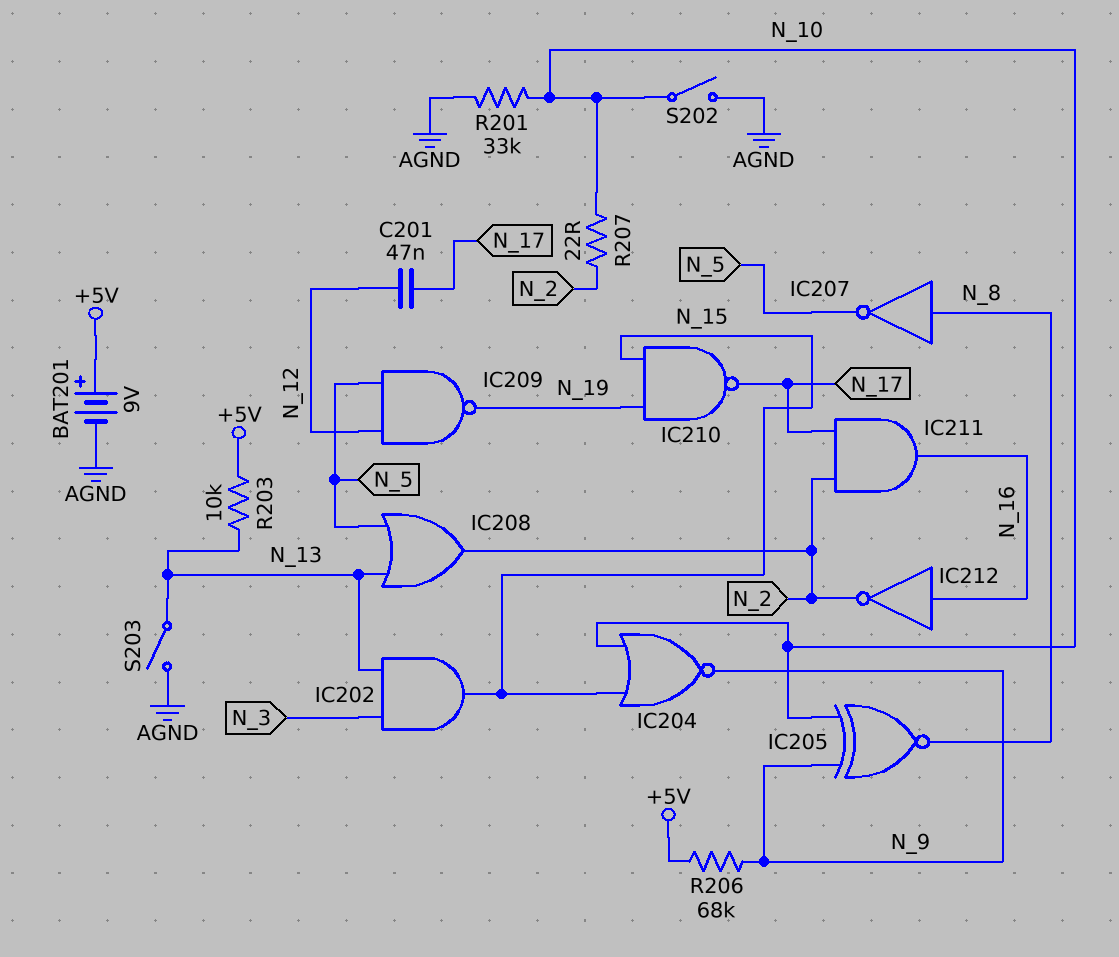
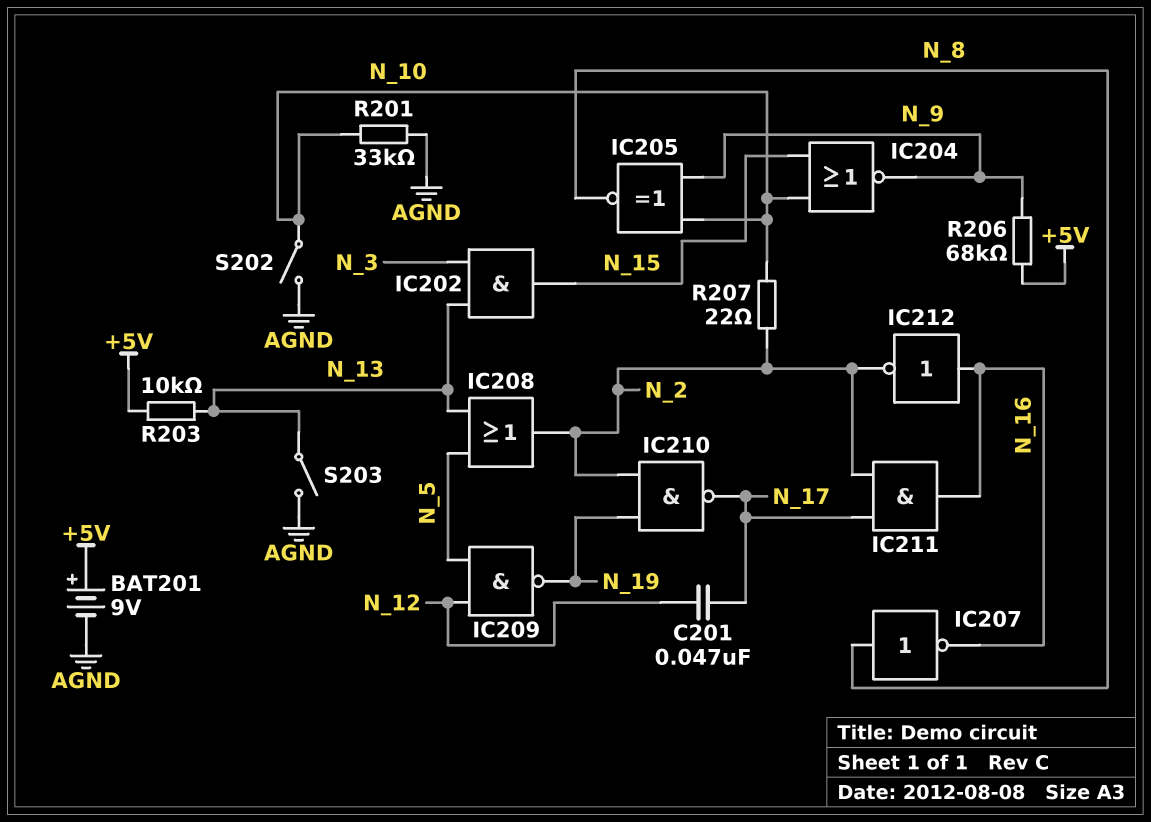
IC207: NOT (in N_8, out N_5) -> NOT (in N_8, out N_16)
IC210: NAND (in N_15, in N_19, out N_17) -> NAND (in N_2, in N_19, out N_17)

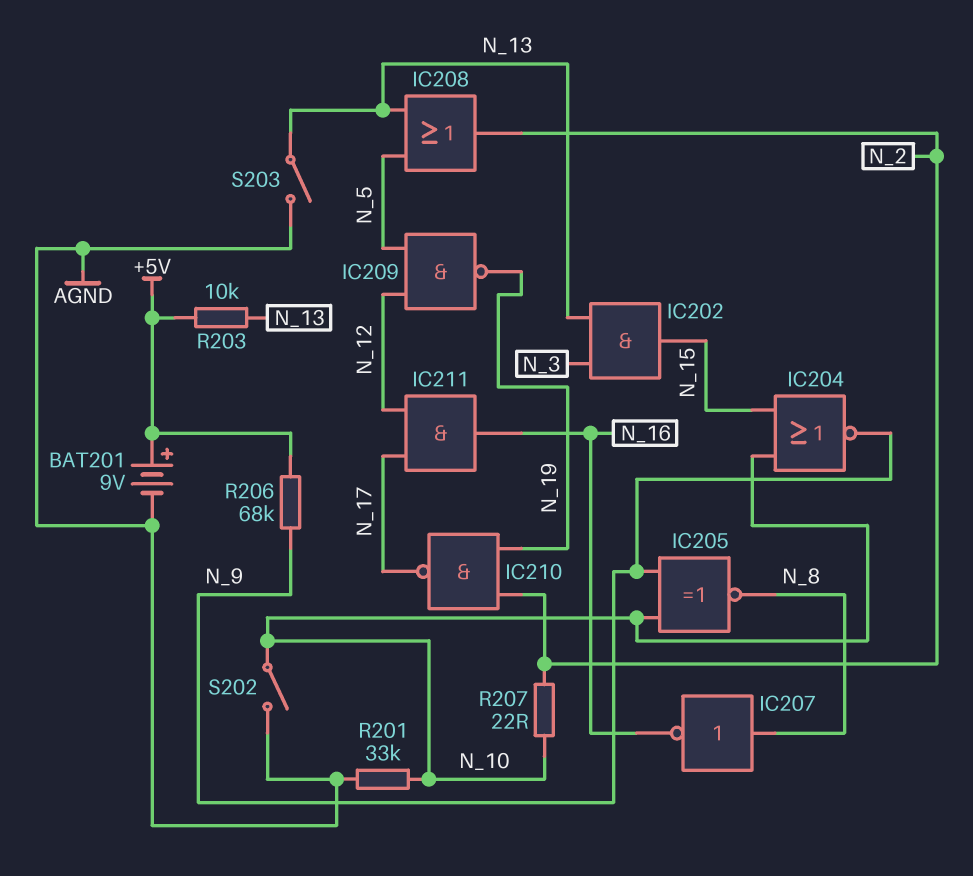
C201: 47nF (N_12, N_17) -> none
IC211: AND (in N_2, in N_17, out N_16) -> AND (in N_12, in N_17, out N_16)
IC212: NOT (in N_16, out N_2) -> none

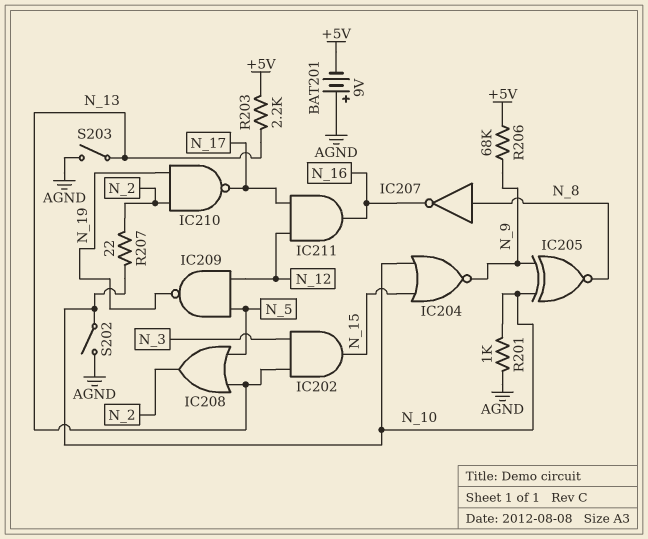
BAT201: 9V (plus +5V, minus AGND) -> 9V (plus AGND, minus +5V)
R201: 33k (AGND, N_10) -> 1k (AGND, N_10)
R203: 10k (+5V, N_13) -> 2.2k (+5V, N_13)

